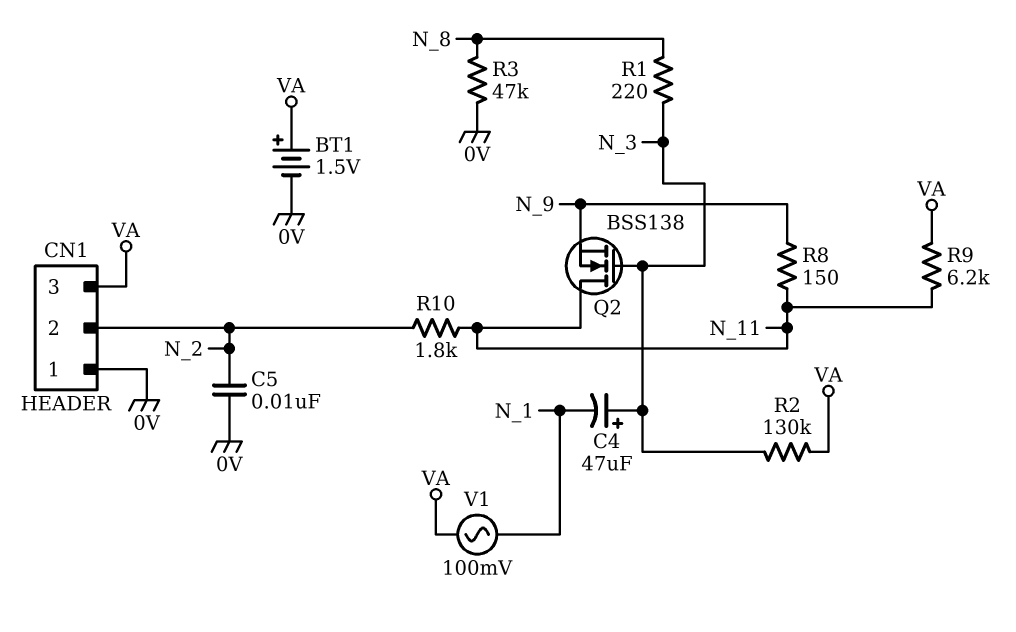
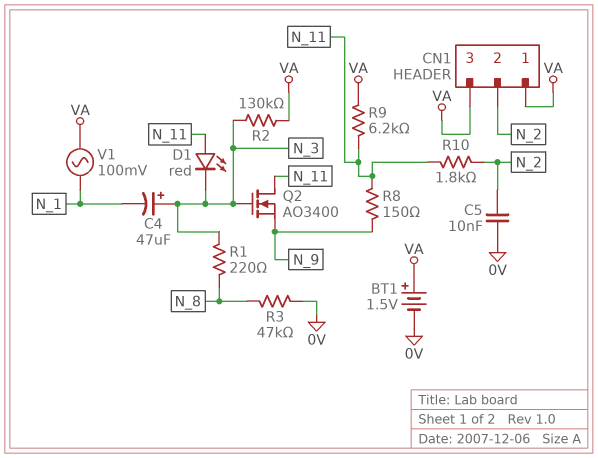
CN1 pin 1: 0V -> VA
D1: none -> LED red (A N_11, K N_3)
Q2: NMOS BSS138 (G N_3, D N_11, S N_9) -> NMOS AO3400 (G N_3, D N_11, S N_9)

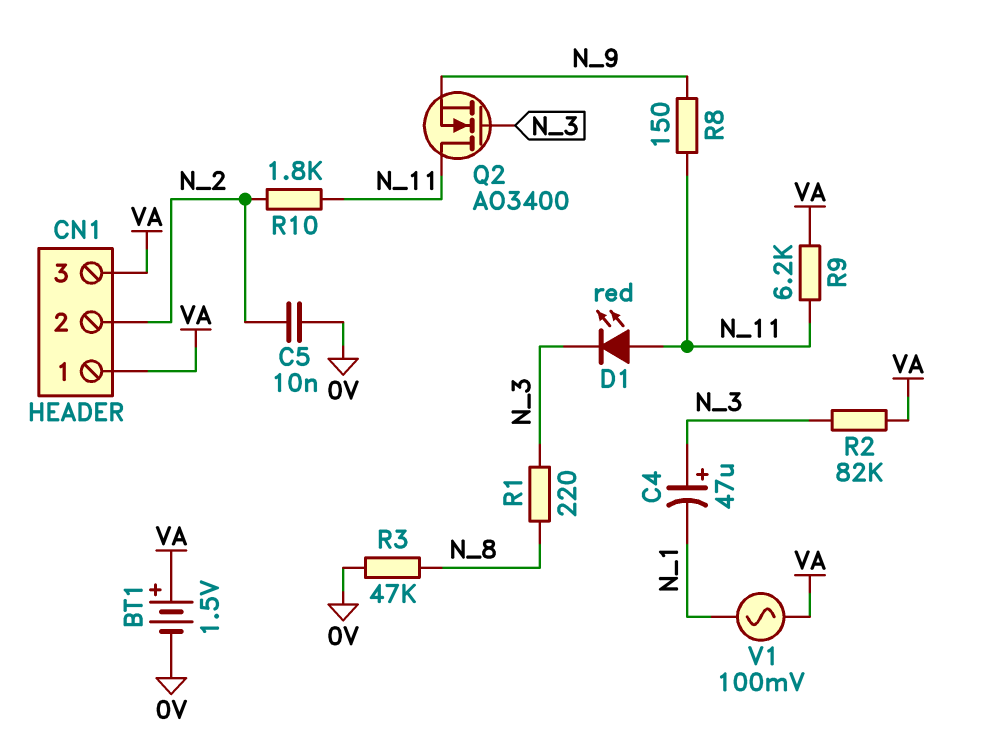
R2: 130k (N_3, VA) -> 82k (N_3, VA)

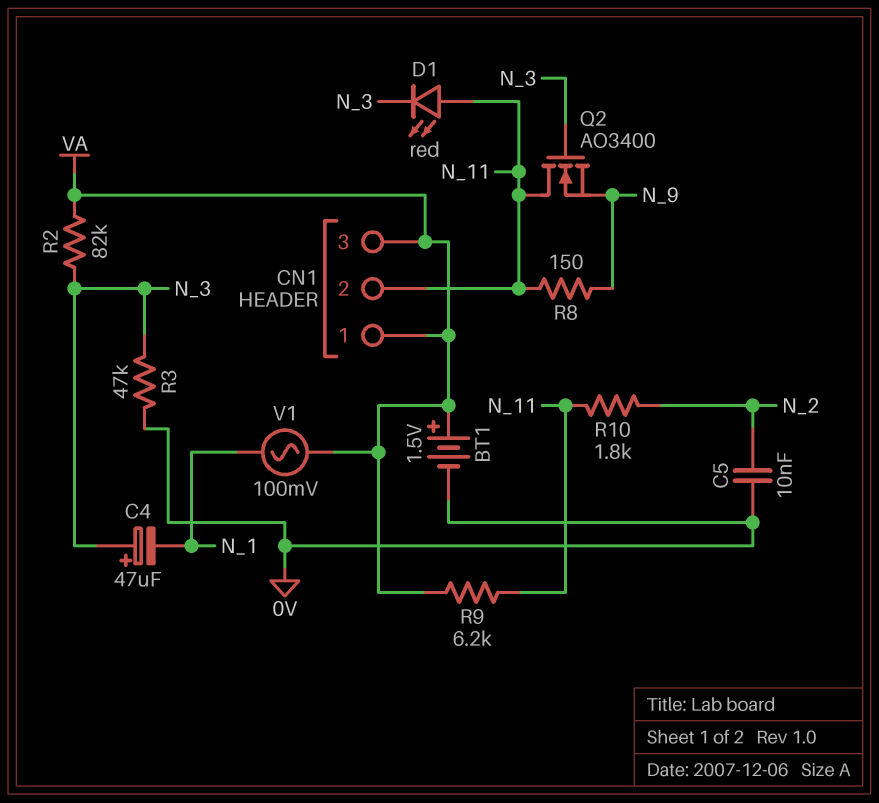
CN1 pin 2: N_2 -> N_11
R1: 220 (N_3, N_8) -> none
R3: 47k (0V, N_8) -> 47k (0V, N_3)

